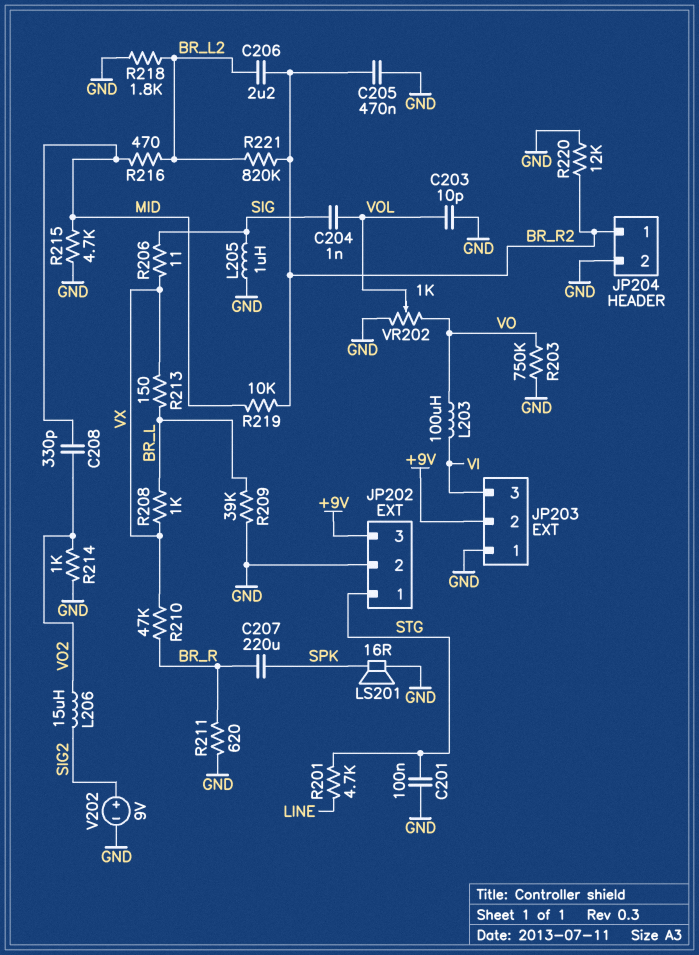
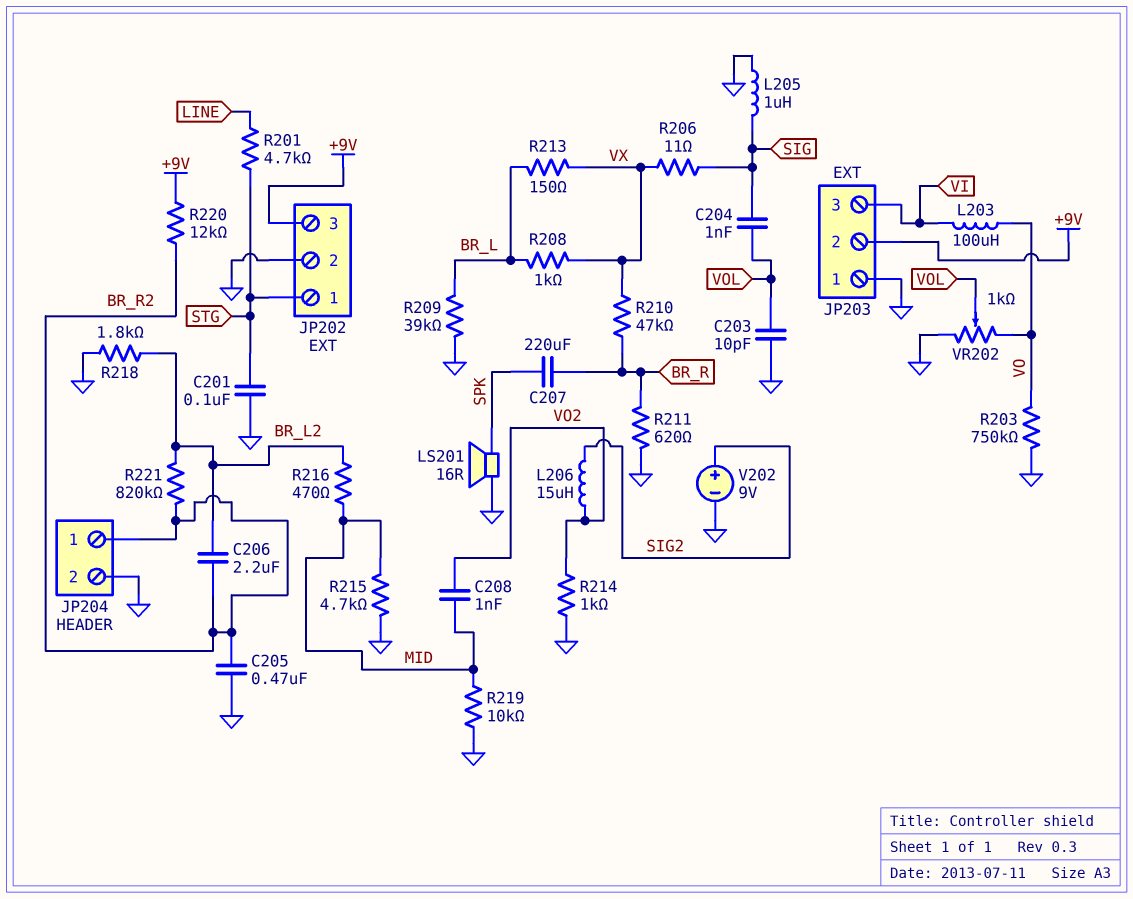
C208: 330pF (MID, VO2) -> 1nF (MID, VO2)
R219: 10k (BR_R2, MID) -> 10k (GND, MID)
R220: 12k (BR_R2, GND) -> 12k (+9V, BR_R2)

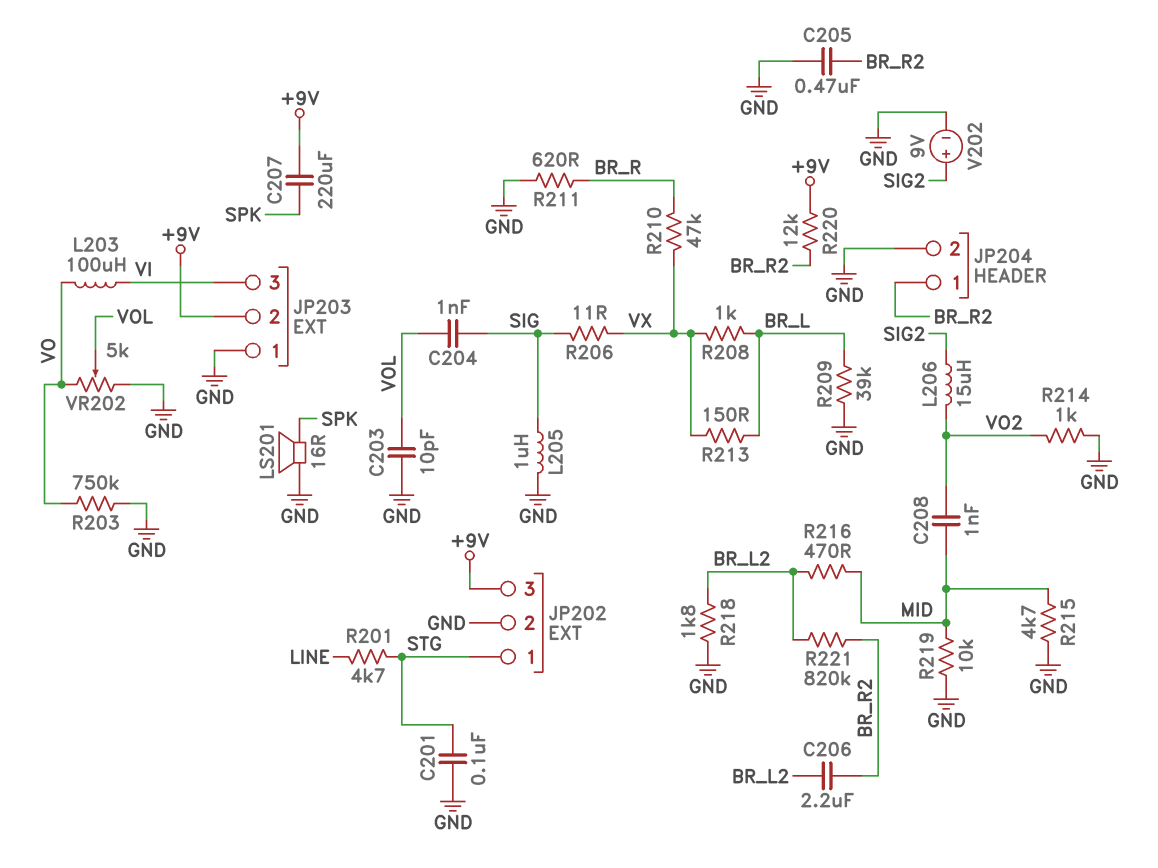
C207: 220uF (BR_R, SPK) -> 220uF (+9V, SPK)
VR202: 1k (GND, VO, wiper VOL) -> 5k (GND, VO, wiper VOL)

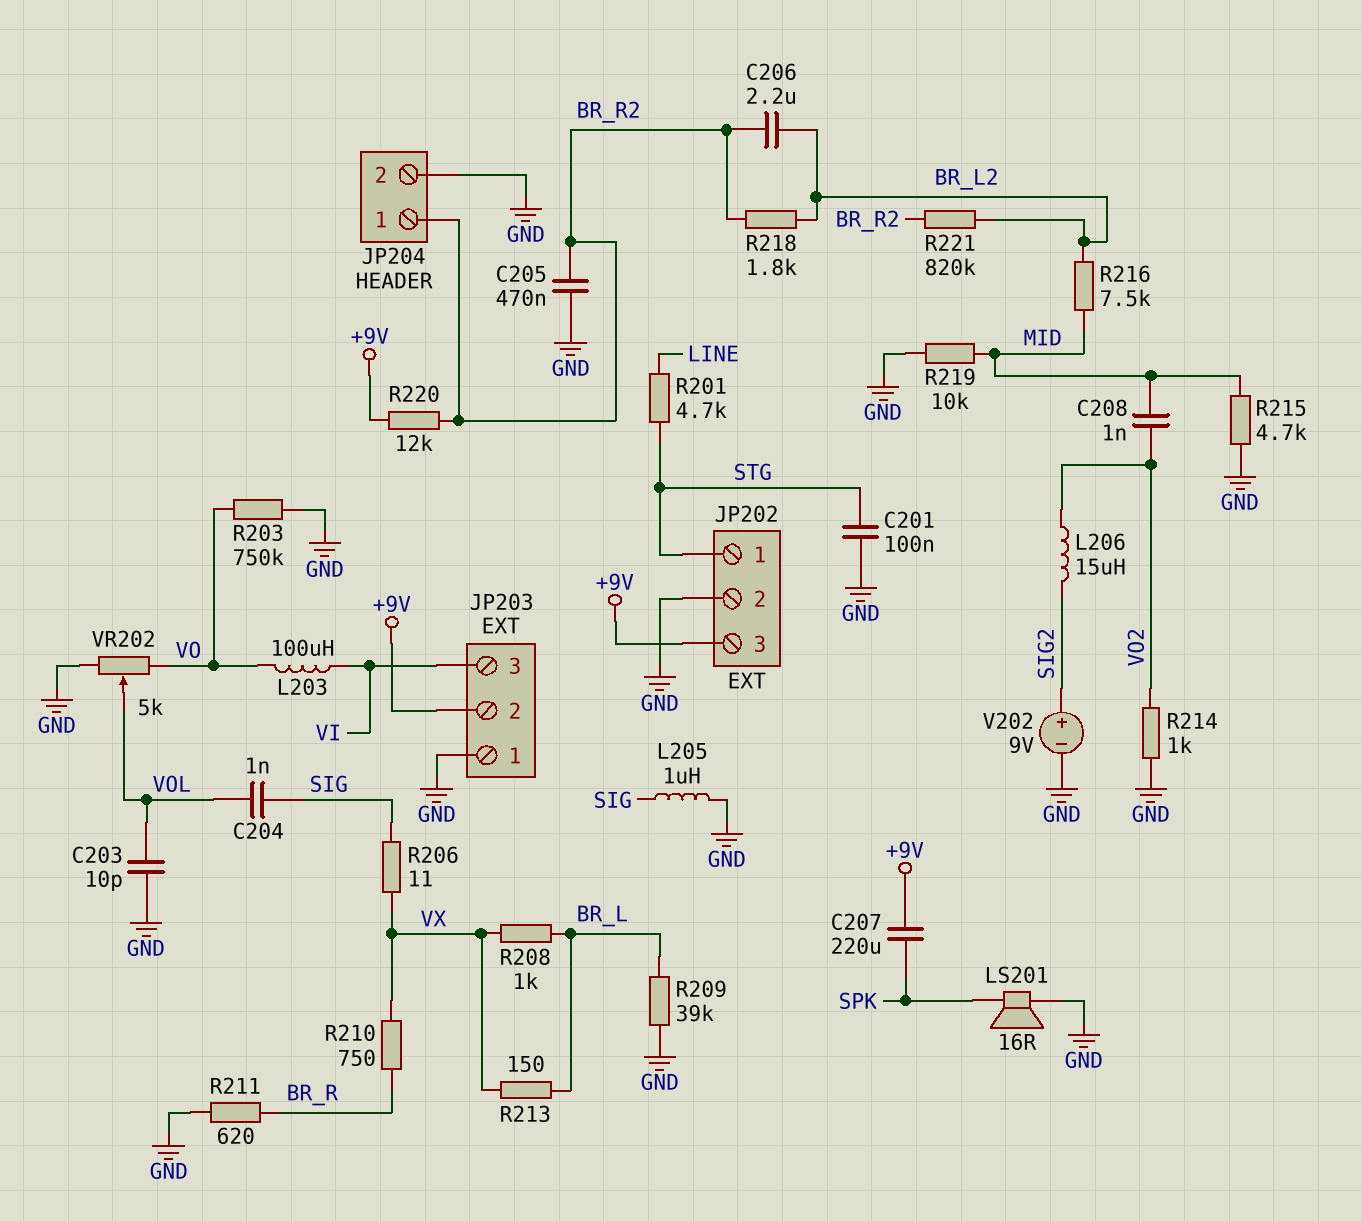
R210: 47k (BR_R, VX) -> 750 (BR_R, VX)
R216: 470 (BR_L2, MID) -> 7.5k (BR_L2, MID)
R218: 1.8k (BR_L2, GND) -> 1.8k (BR_L2, BR_R2)

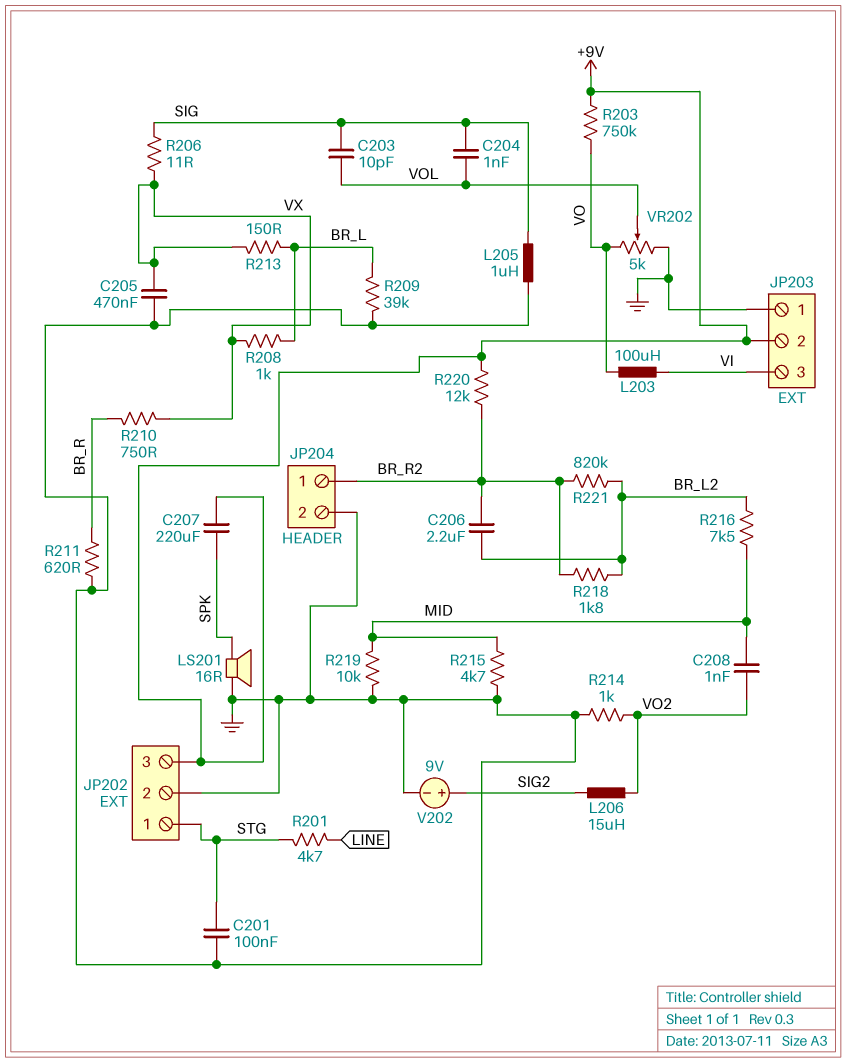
C203: 10pF (GND, VOL) -> 10pF (SIG, VOL)
C205: 470nF (BR_R2, GND) -> 470nF (GND, VX)
R203: 750k (GND, VO) -> 750k (+9V, VO)

